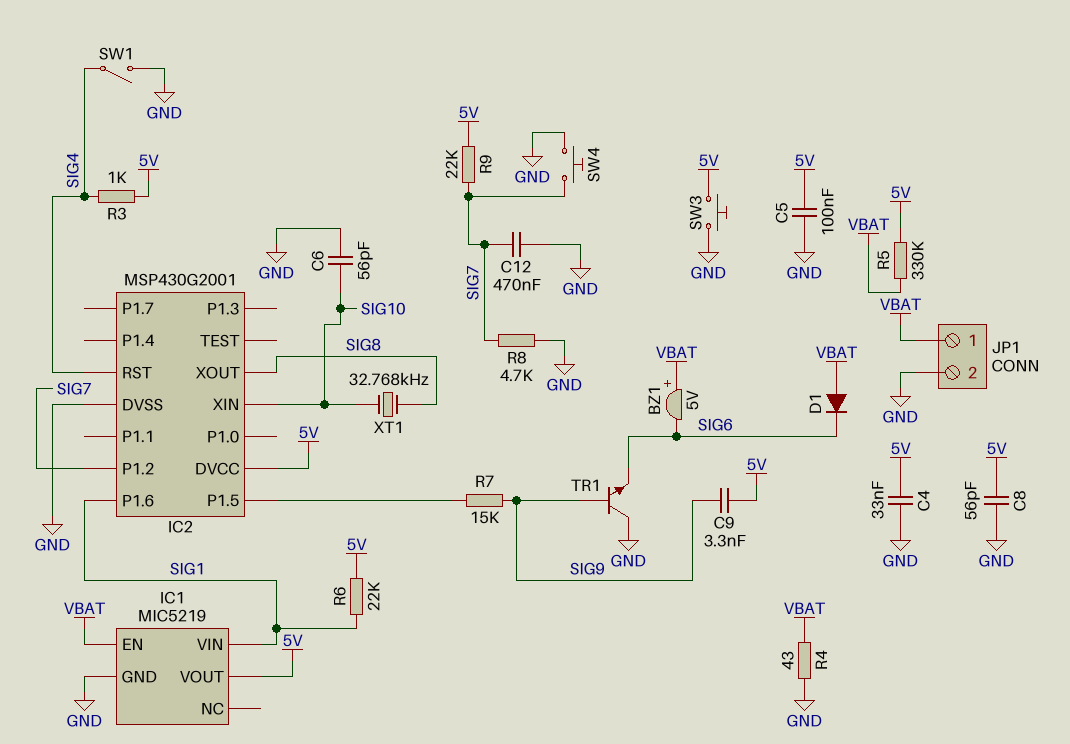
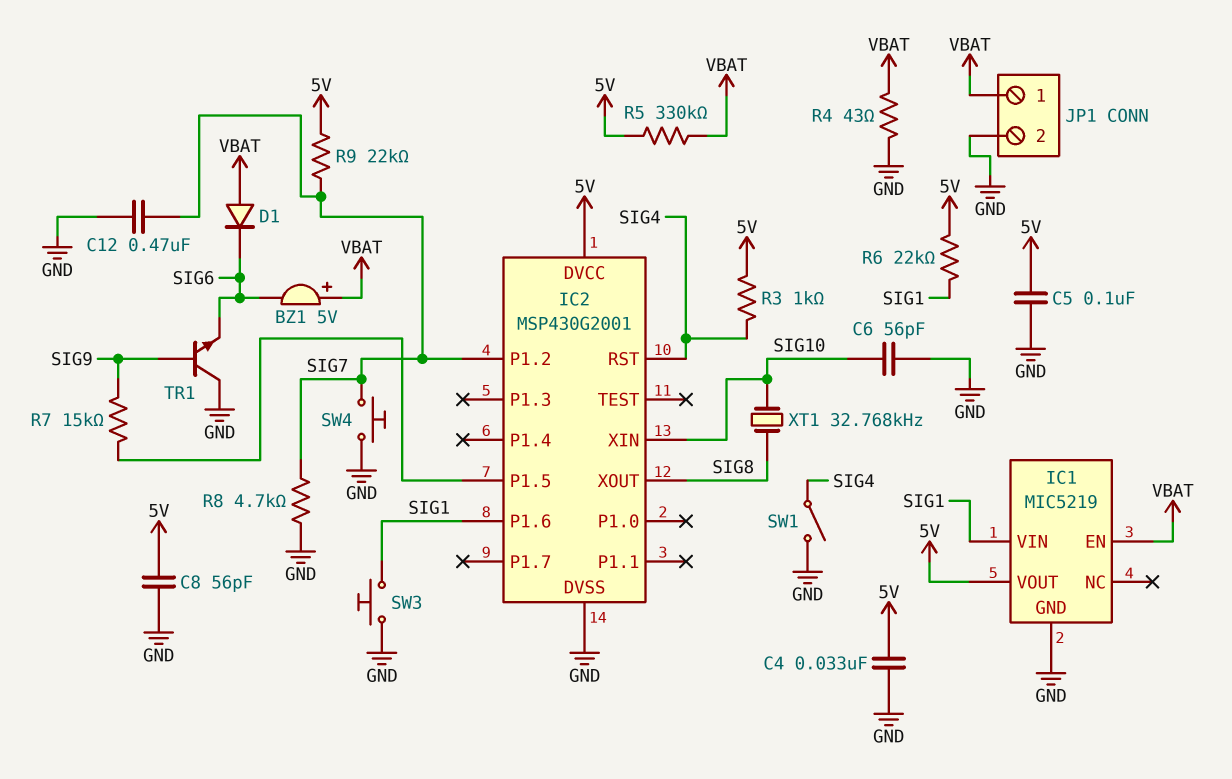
C9: 3.3nF (5V, SIG9) -> none
SW3: button (5V, GND) -> button (GND, SIG1)

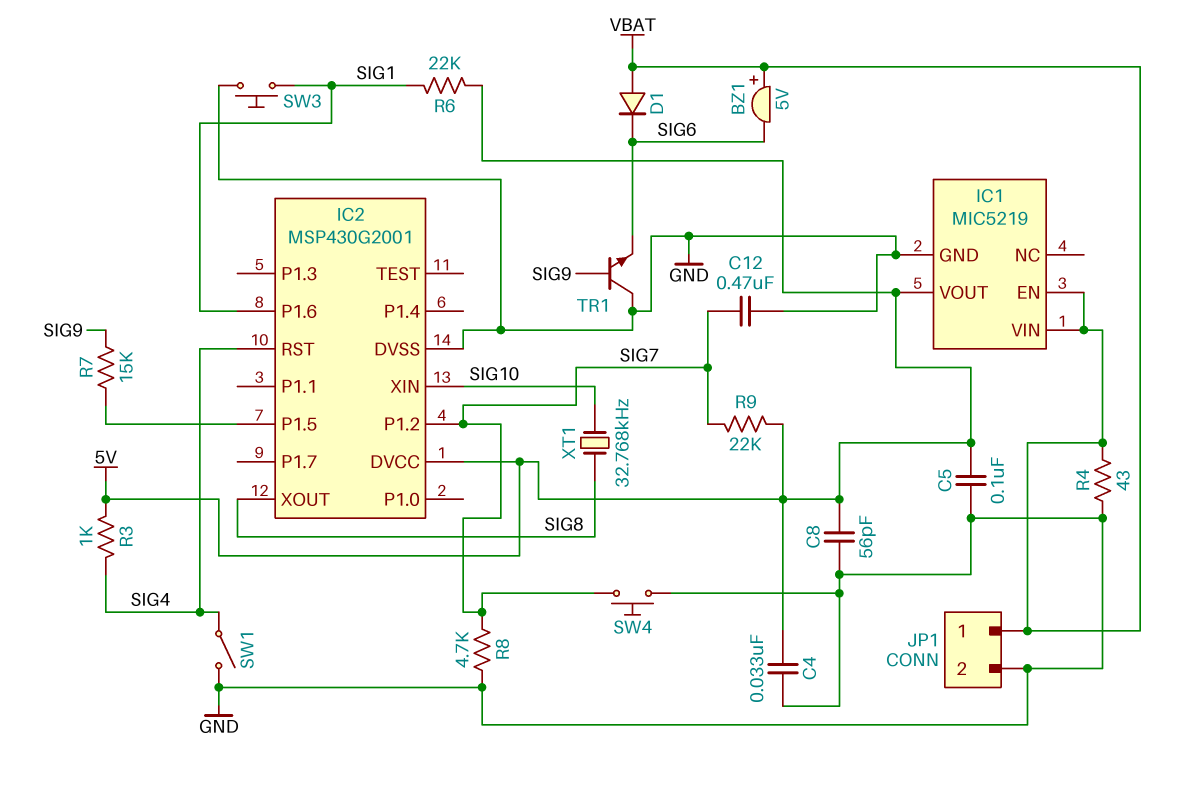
C6: 56pF (GND, SIG10) -> none
IC1 pin VIN: SIG1 -> VBAT
R5: 330k (5V, VBAT) -> none

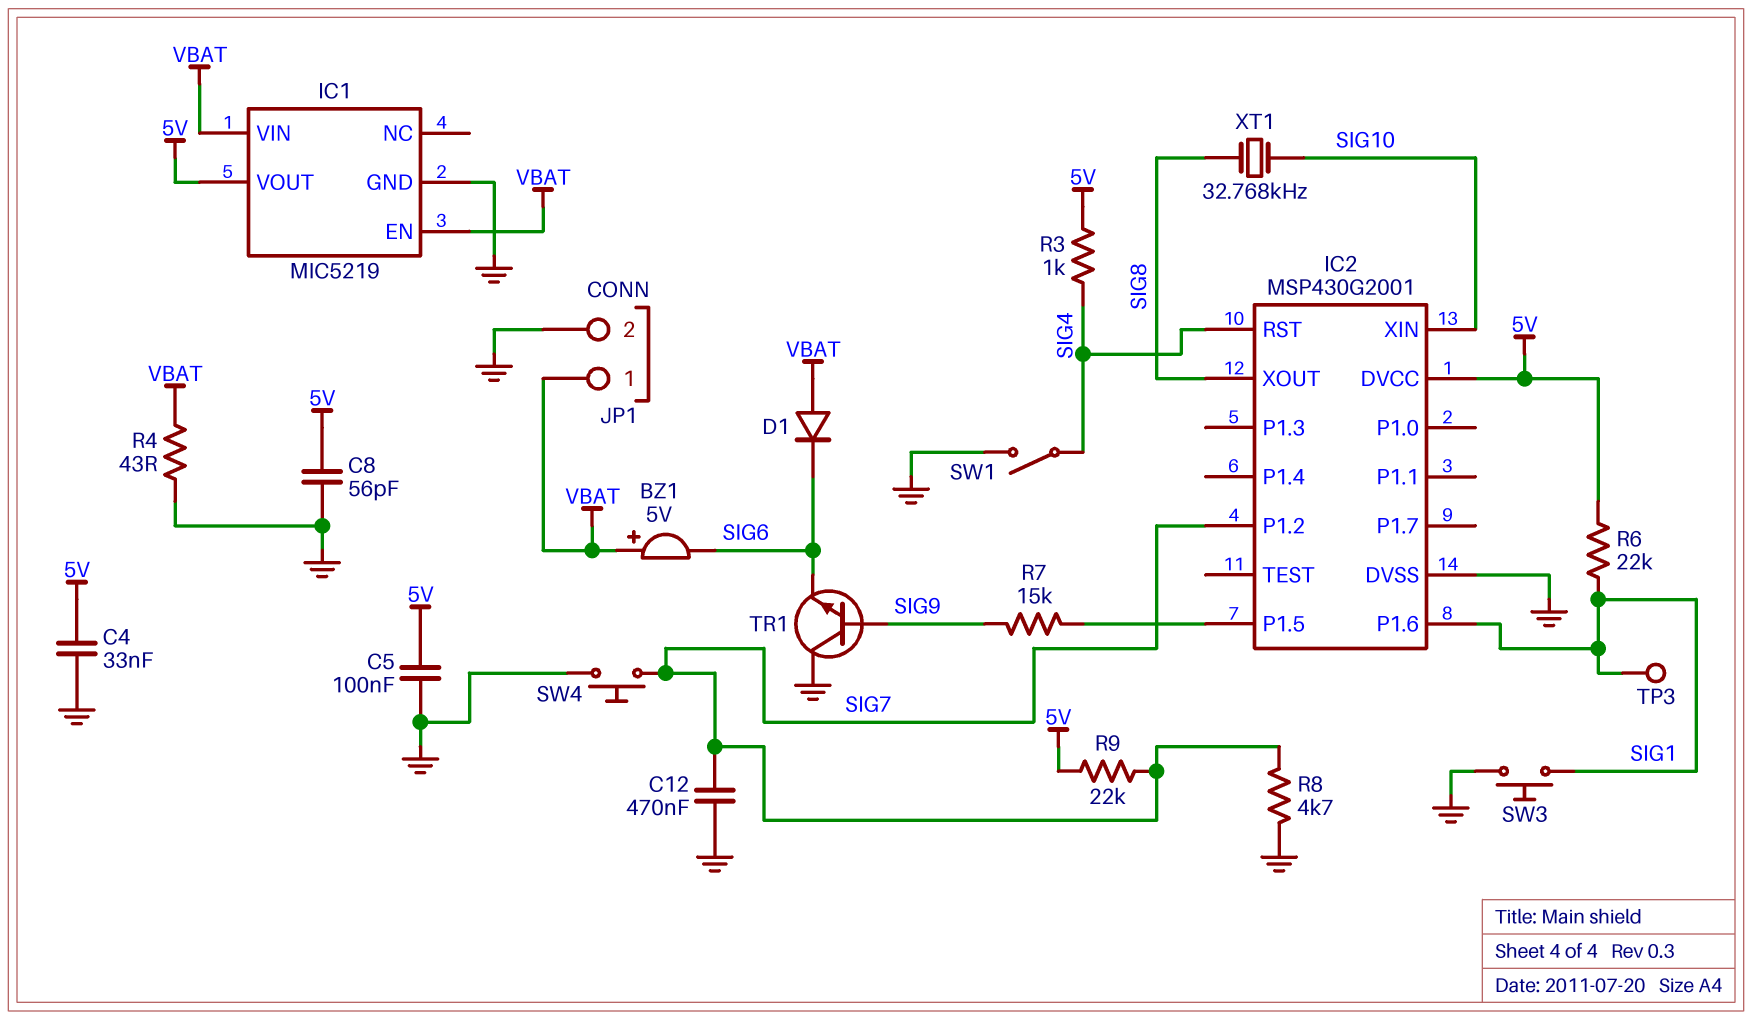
TP3: none -> test point (SIG1)

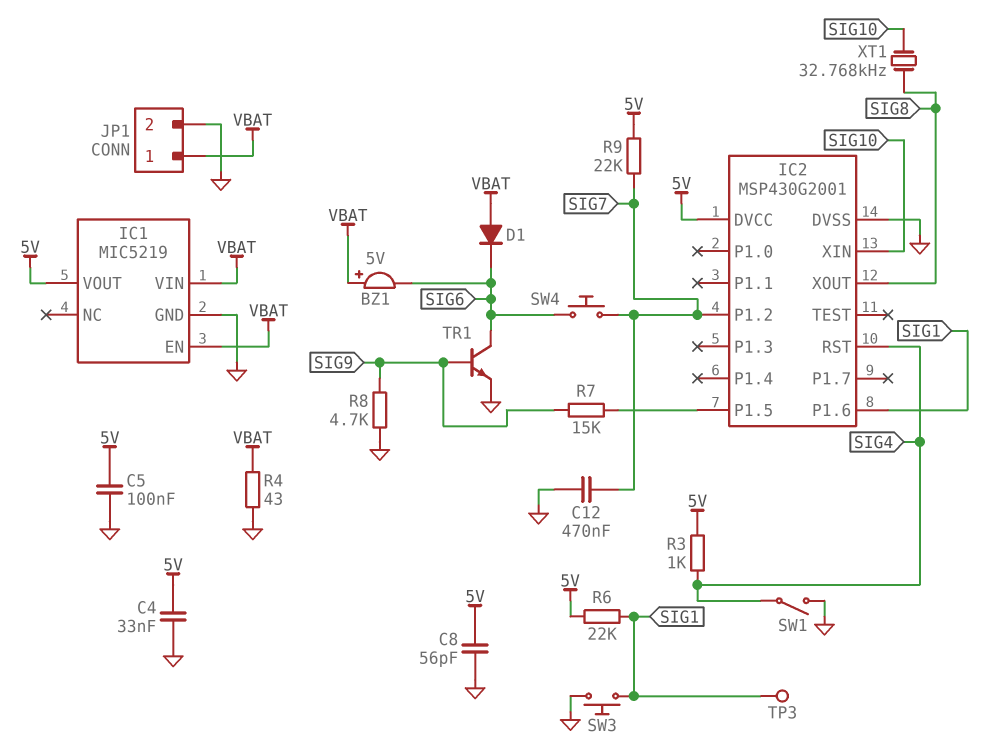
R8: 4.7k (GND, SIG7) -> 4.7k (GND, SIG9)
SW4: button (GND, SIG7) -> button (SIG6, SIG7)
TR1: NPN (B SIG9, C GND, E SIG6) -> NPN (B SIG9, C SIG6, E GND)

